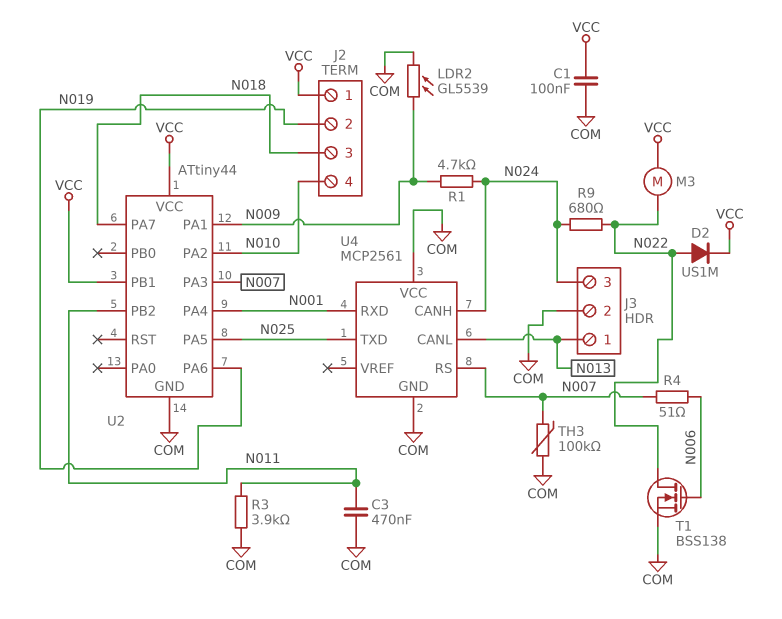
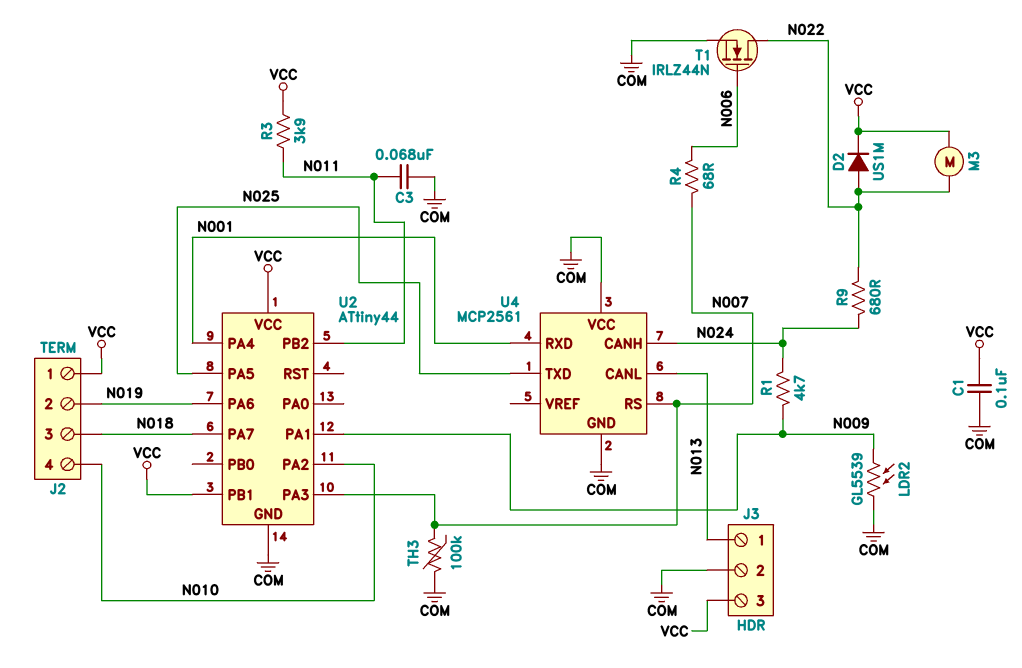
C3: 470nF (COM, N011) -> 68nF (COM, N011)
J3 pin 3: N024 -> VCC
R3: 3.9k (COM, N011) -> 3.9k (N011, VCC)
R4: 51 (N006, N007) -> 68 (N006, N007)
T1: NMOS BSS138 (G N006, D N022, S COM) -> NMOS IRLZ44N (G N006, D N022, S COM)

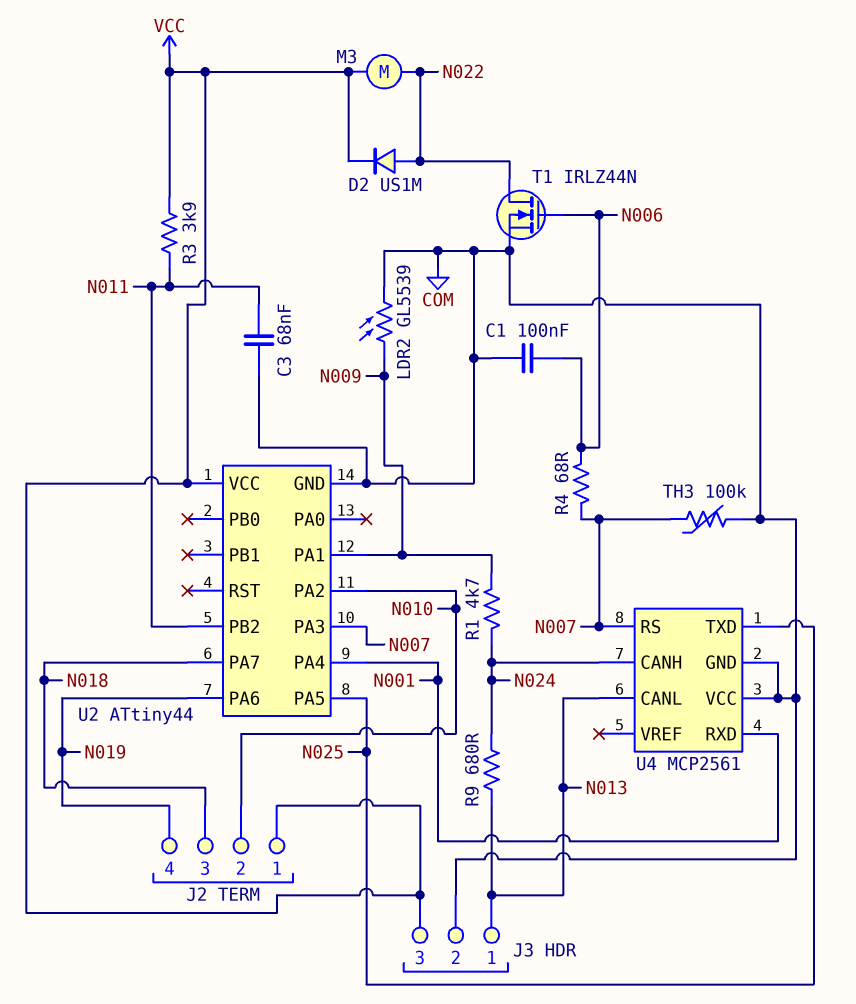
C1: 100nF (COM, VCC) -> 100nF (COM, N006)
J2 pin 2: N019 -> N010
J2 pin 4: N010 -> N019
R9: 680 (N022, N024) -> 680 (N013, N024)
U2 pin PB1: VCC -> none

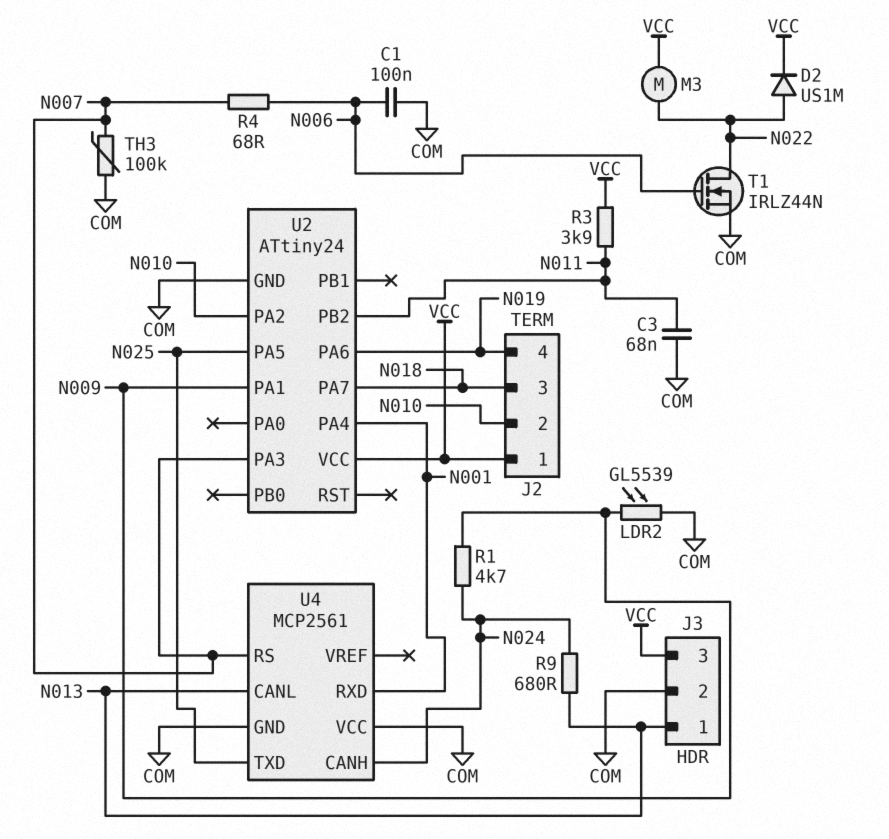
U2: ATtiny44 -> ATtiny24

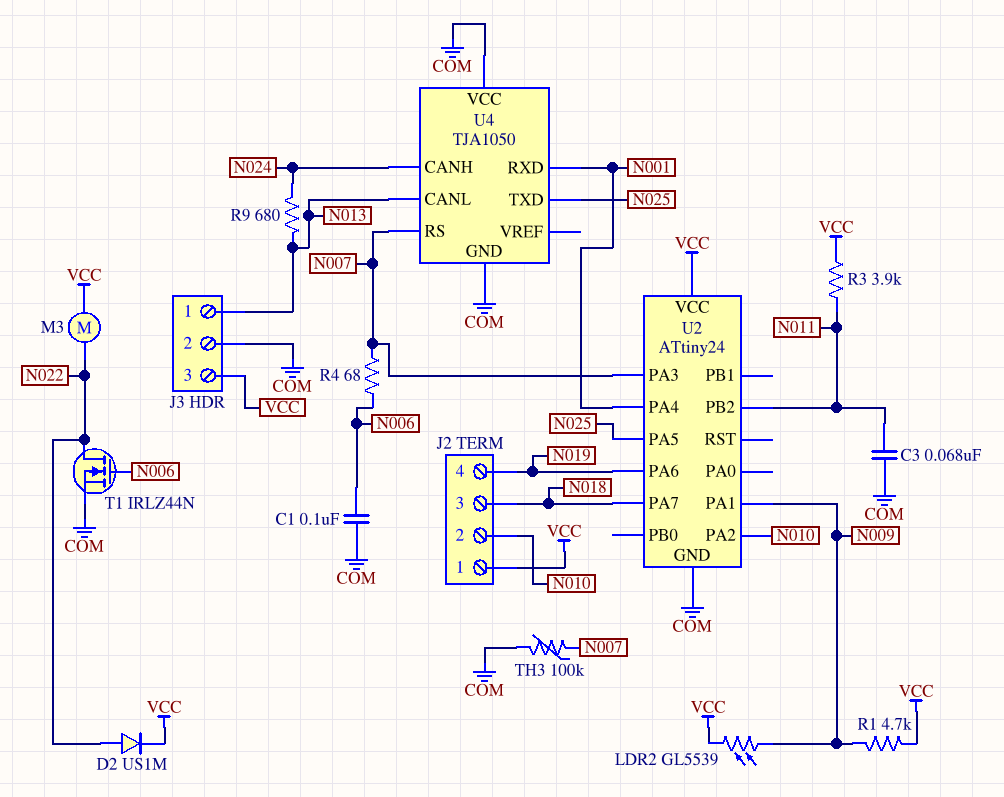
LDR2: GL5539 (COM, N009) -> GL5539 (N009, VCC)
R1: 4.7k (N009, N024) -> 4.7k (N009, VCC)
U4: MCP2561 -> TJA1050

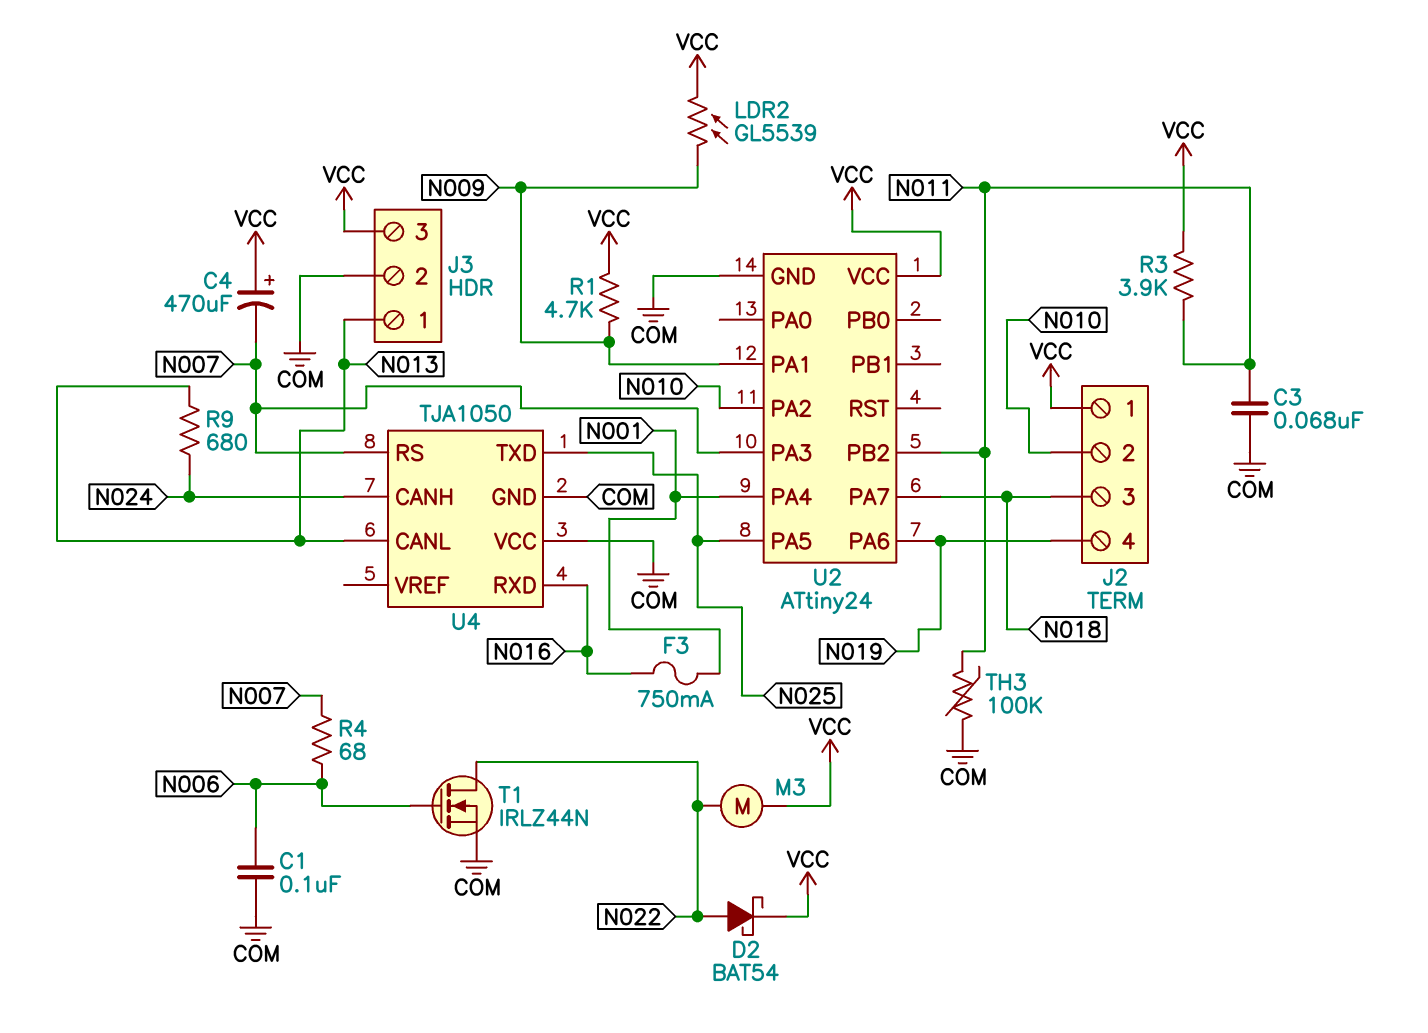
C4: none -> 470uF (plus VCC, minus N007)
D2: diode US1M (A N022, K VCC) -> schottky BAT54 (A N022, K VCC)
F3: none -> 750mA (N001, N016)
TH3: 100k (COM, N007) -> 100k (COM, N011)
U4 pin RXD: N001 -> N016

